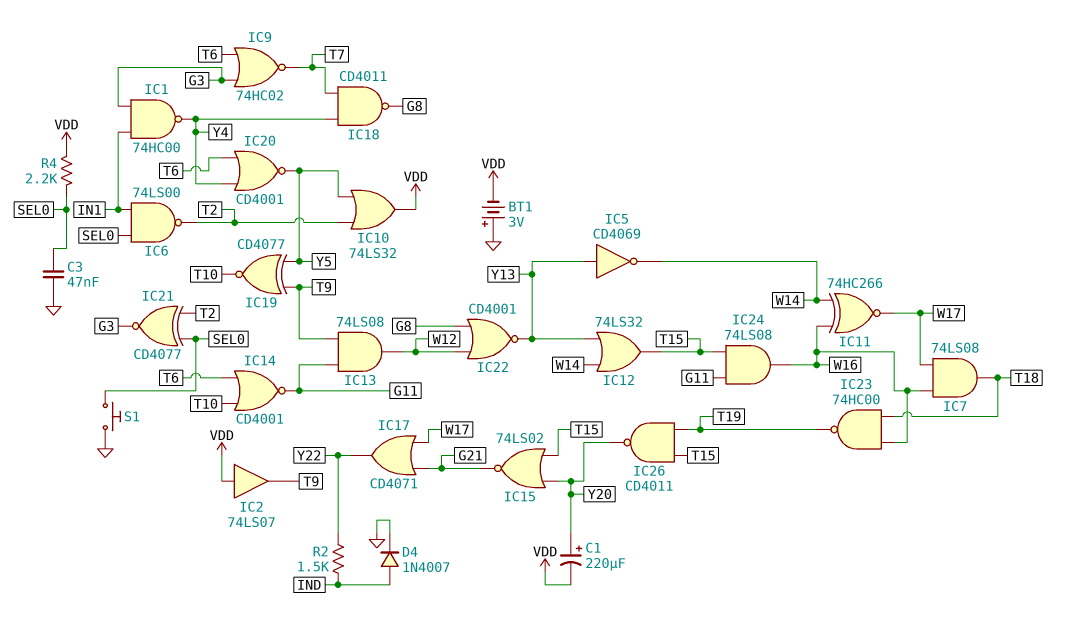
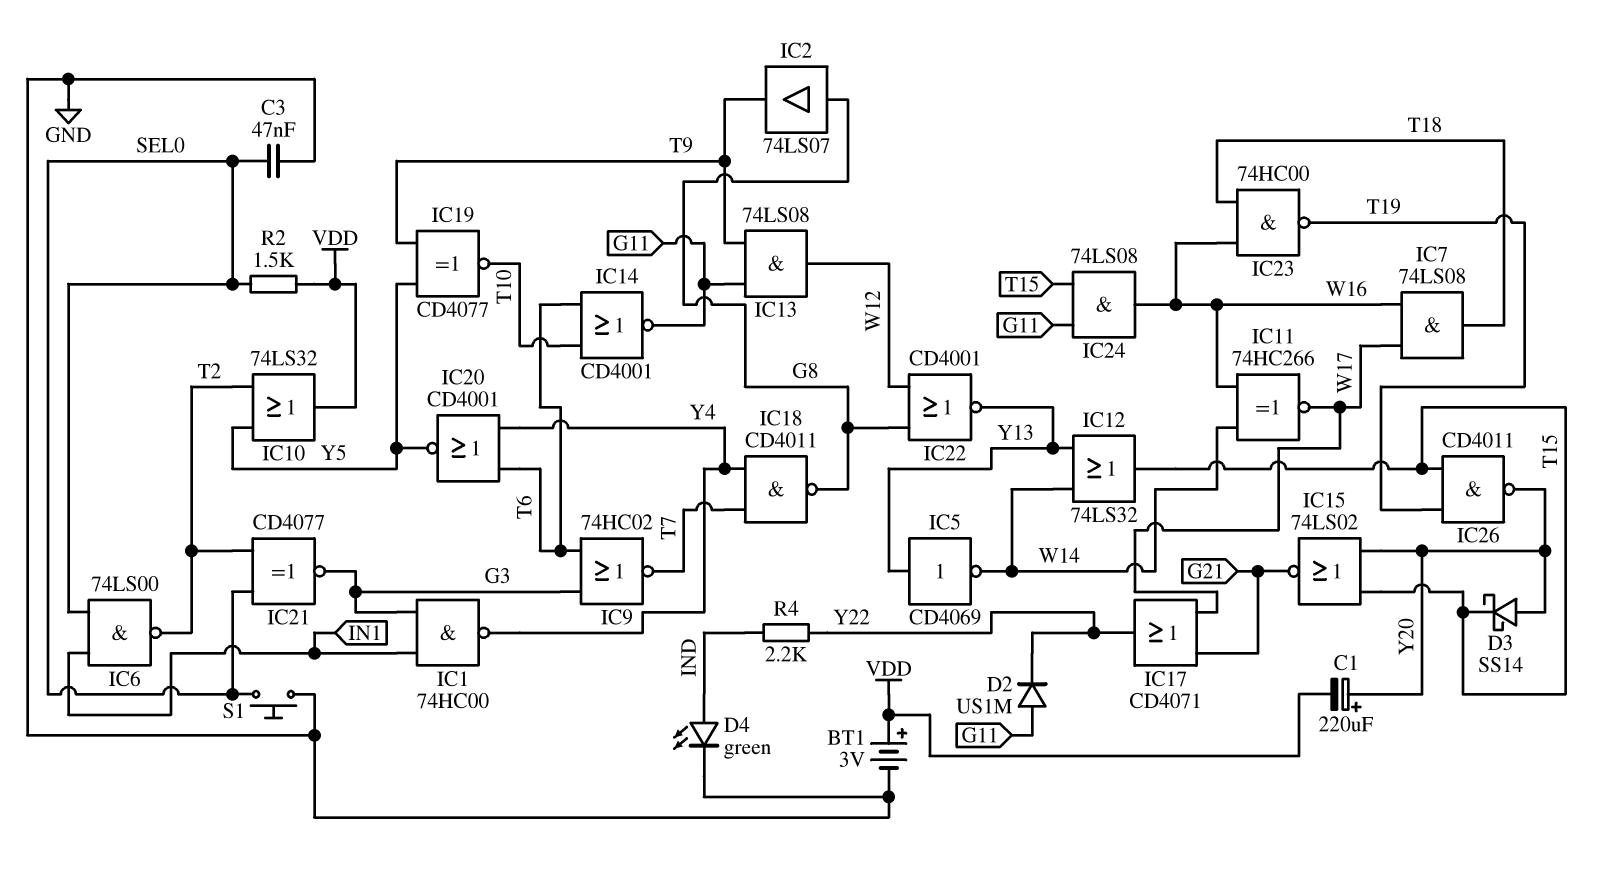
BT1: 3V (plus GND, minus VDD) -> 3V (plus VDD, minus GND)
D2: none -> diode US1M (A G11, K Y22)
D3: none -> schottky SS14 (A Y20, K T15)
D4: diode 1N4007 (A IND, K GND) -> LED green (A IND, K GND)
IC2: buffer 74LS07 (in VDD, out T9) -> buffer 74LS07 (in G8, out T9)
R2: 1.5k (IND, Y22) -> 1.5k (SEL0, VDD)
R4: 2.2k (SEL0, VDD) -> 2.2k (IND, Y22)

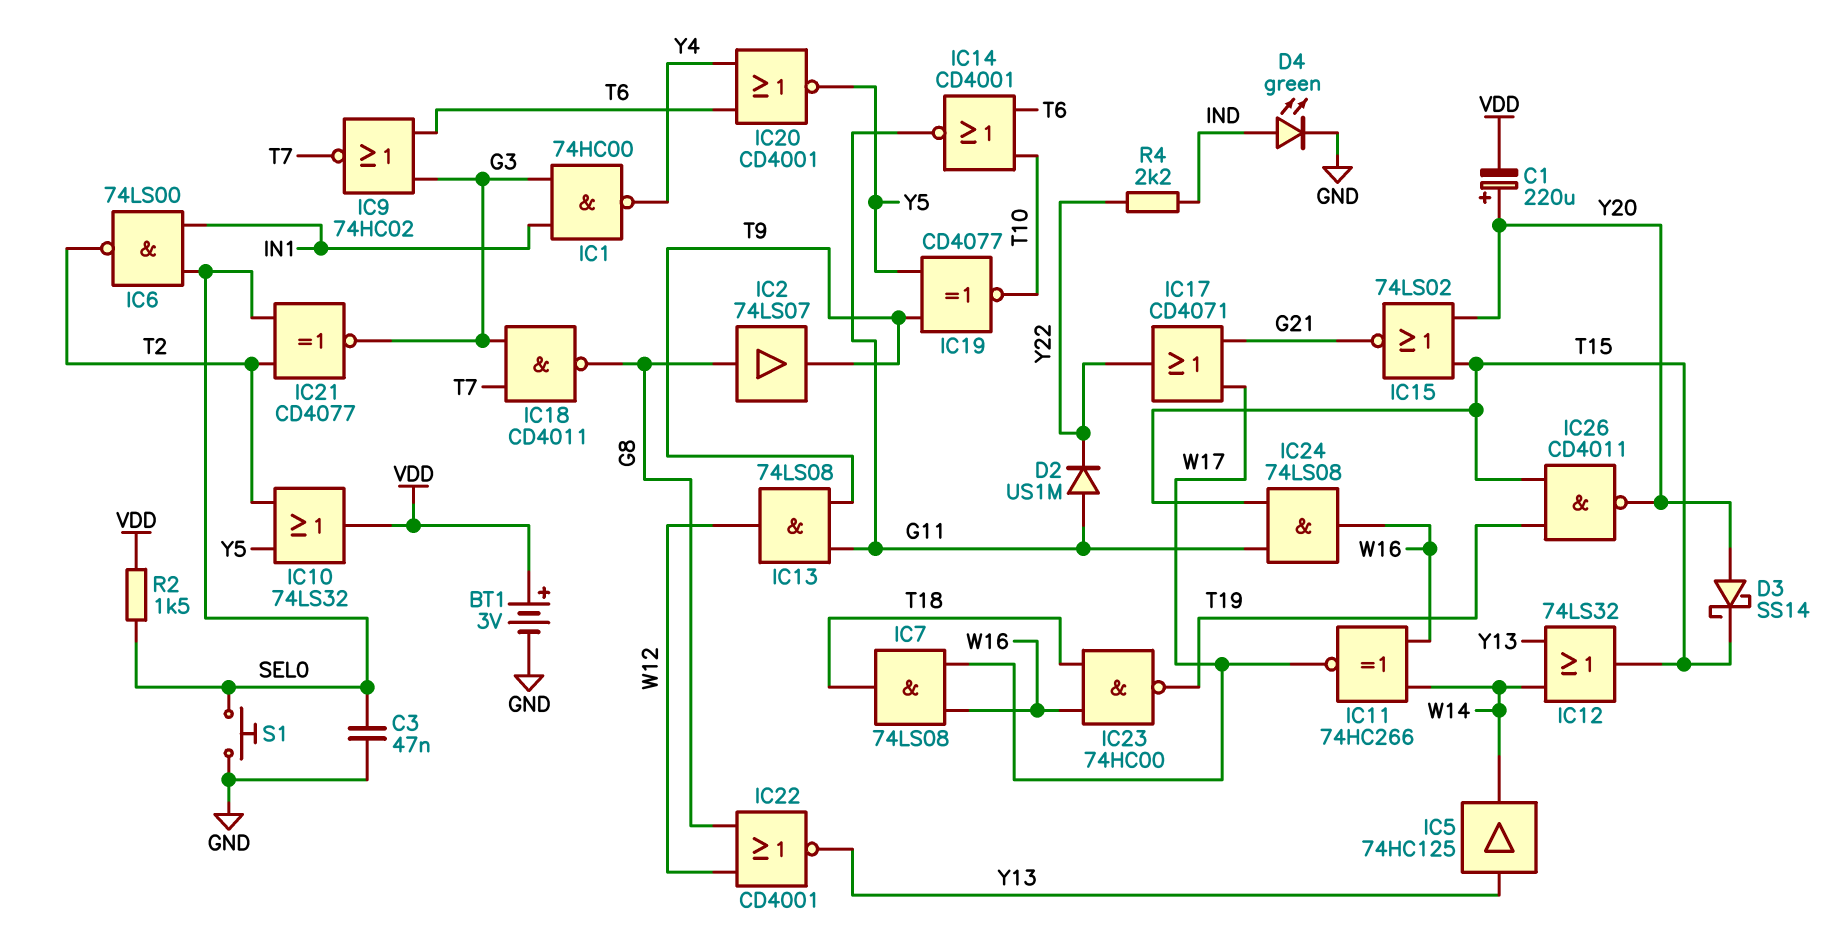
IC5: NOT CD4069 (in Y13, out W14) -> buffer 74HC125 (in Y13, out W14)
IC18: NAND CD4011 (in T7, in Y4, out G8) -> NAND CD4011 (in G3, in T7, out G8)

